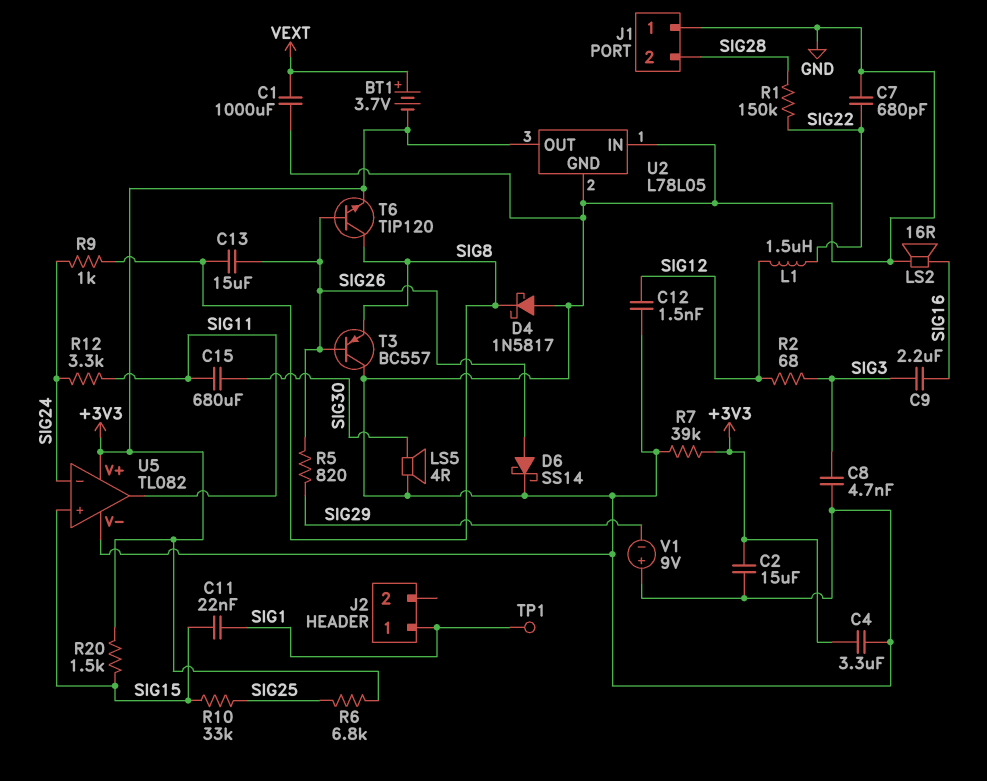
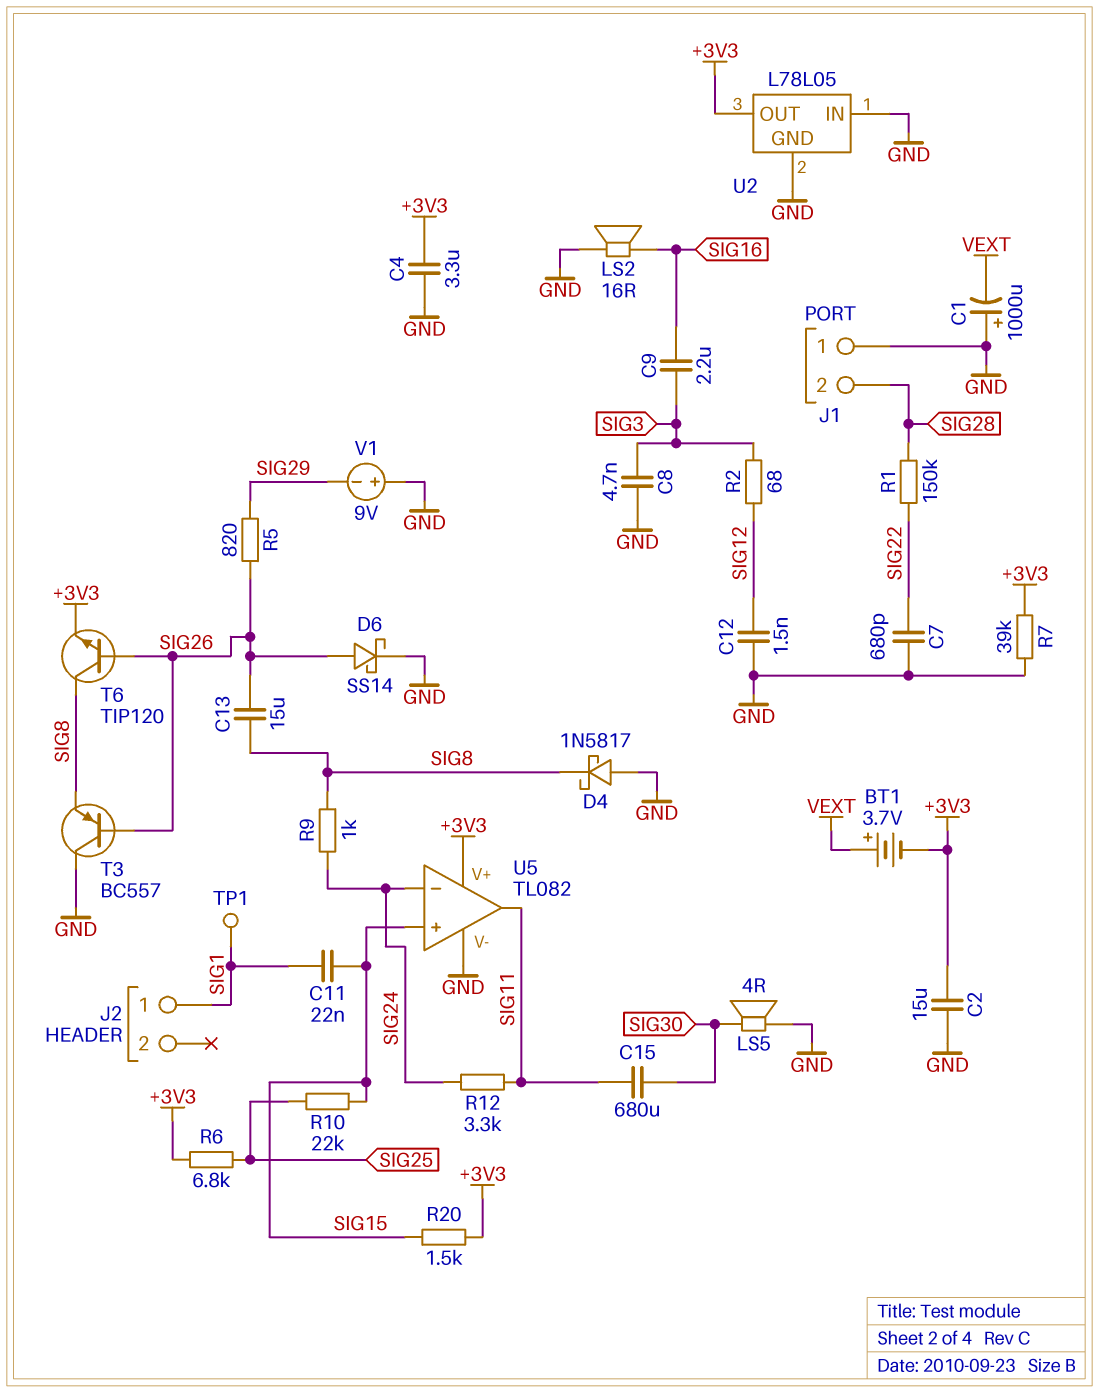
C1: 1000uF (GND, VEXT) -> 1000uF (plus GND, minus VEXT)
L1: 1.5uH (SIG12, SIG22) -> none
R10: 33k (SIG15, SIG25) -> 22k (SIG15, SIG25)

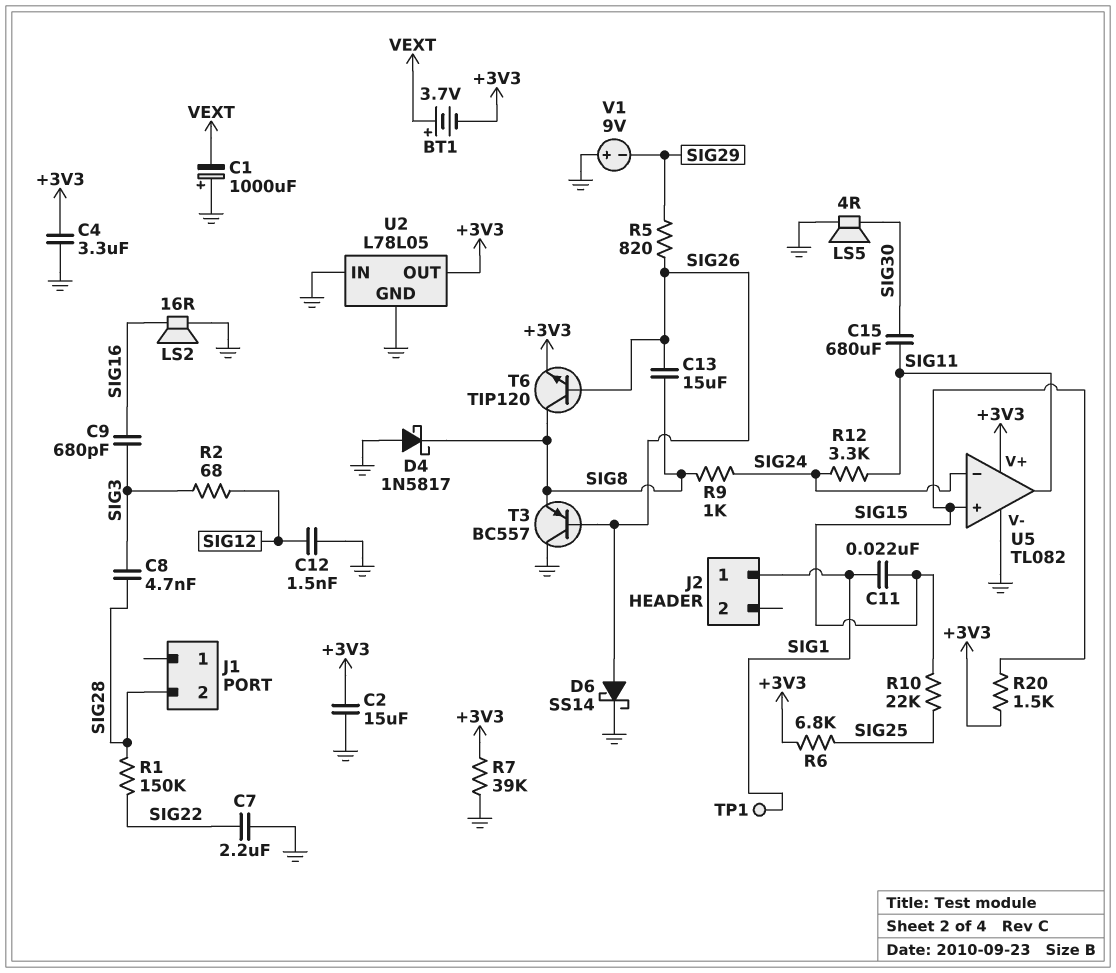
C7: 680pF (GND, SIG22) -> 2.2uF (GND, SIG22)
C8: 4.7nF (GND, SIG3) -> 4.7nF (SIG3, SIG28)
C9: 2.2uF (SIG3, SIG16) -> 680pF (SIG3, SIG16)
J1 pin 1: GND -> none

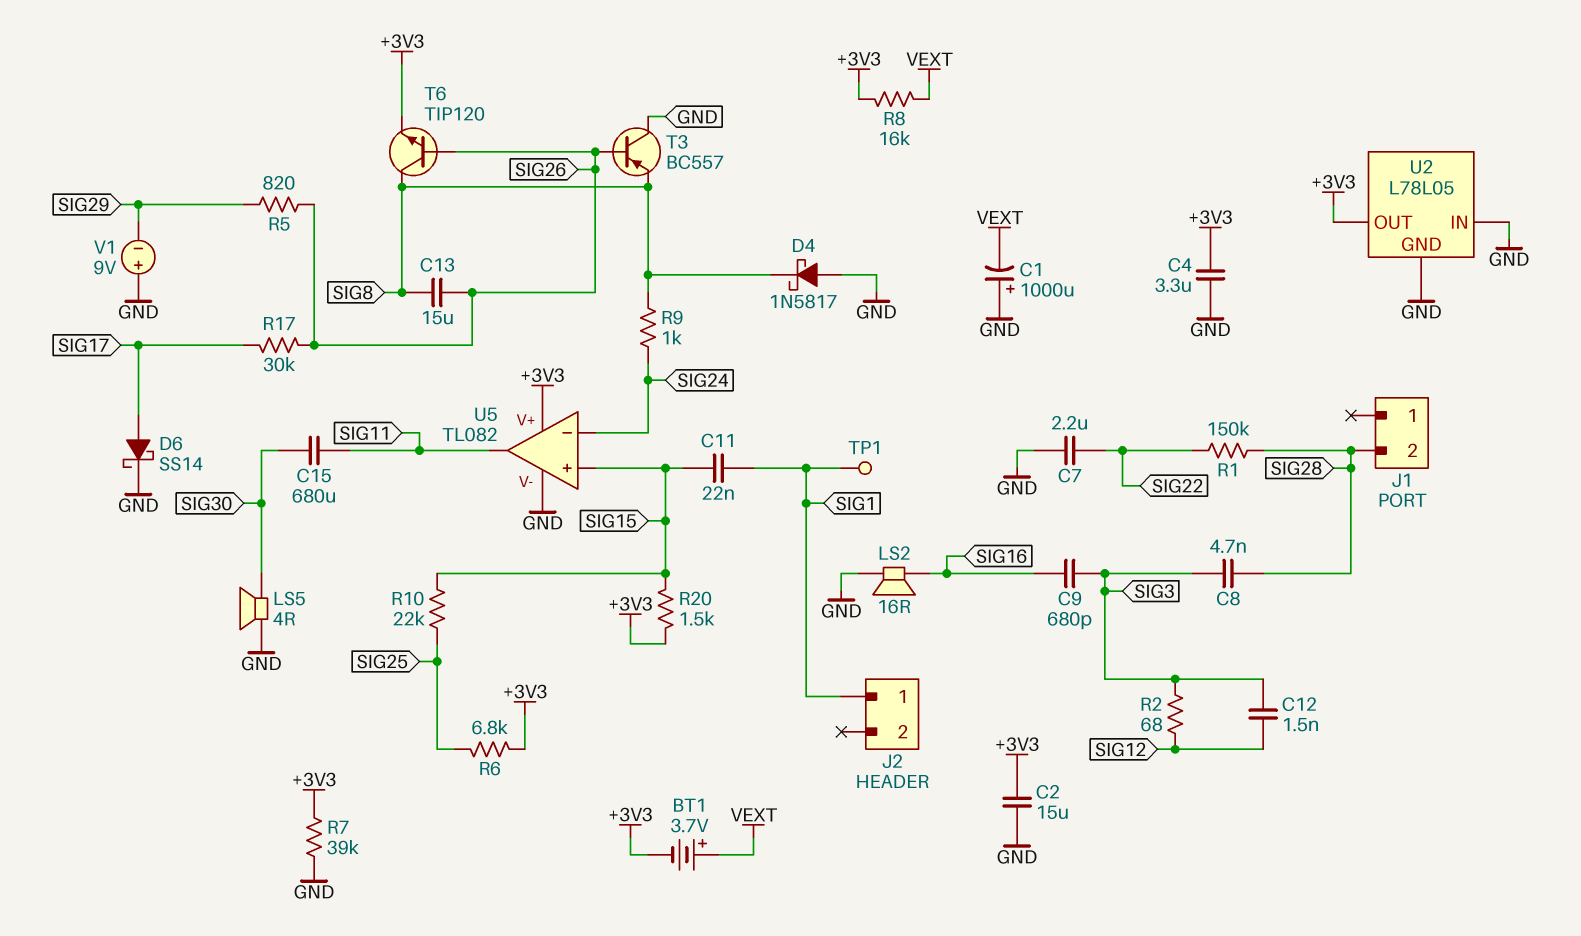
C12: 1.5nF (GND, SIG12) -> 1.5nF (SIG3, SIG12)
D6: schottky SS14 (A SIG26, K GND) -> schottky SS14 (A SIG17, K GND)
R8: none -> 16k (+3V3, VEXT)
R12: 3.3k (SIG11, SIG24) -> none
R17: none -> 30k (SIG17, SIG26)

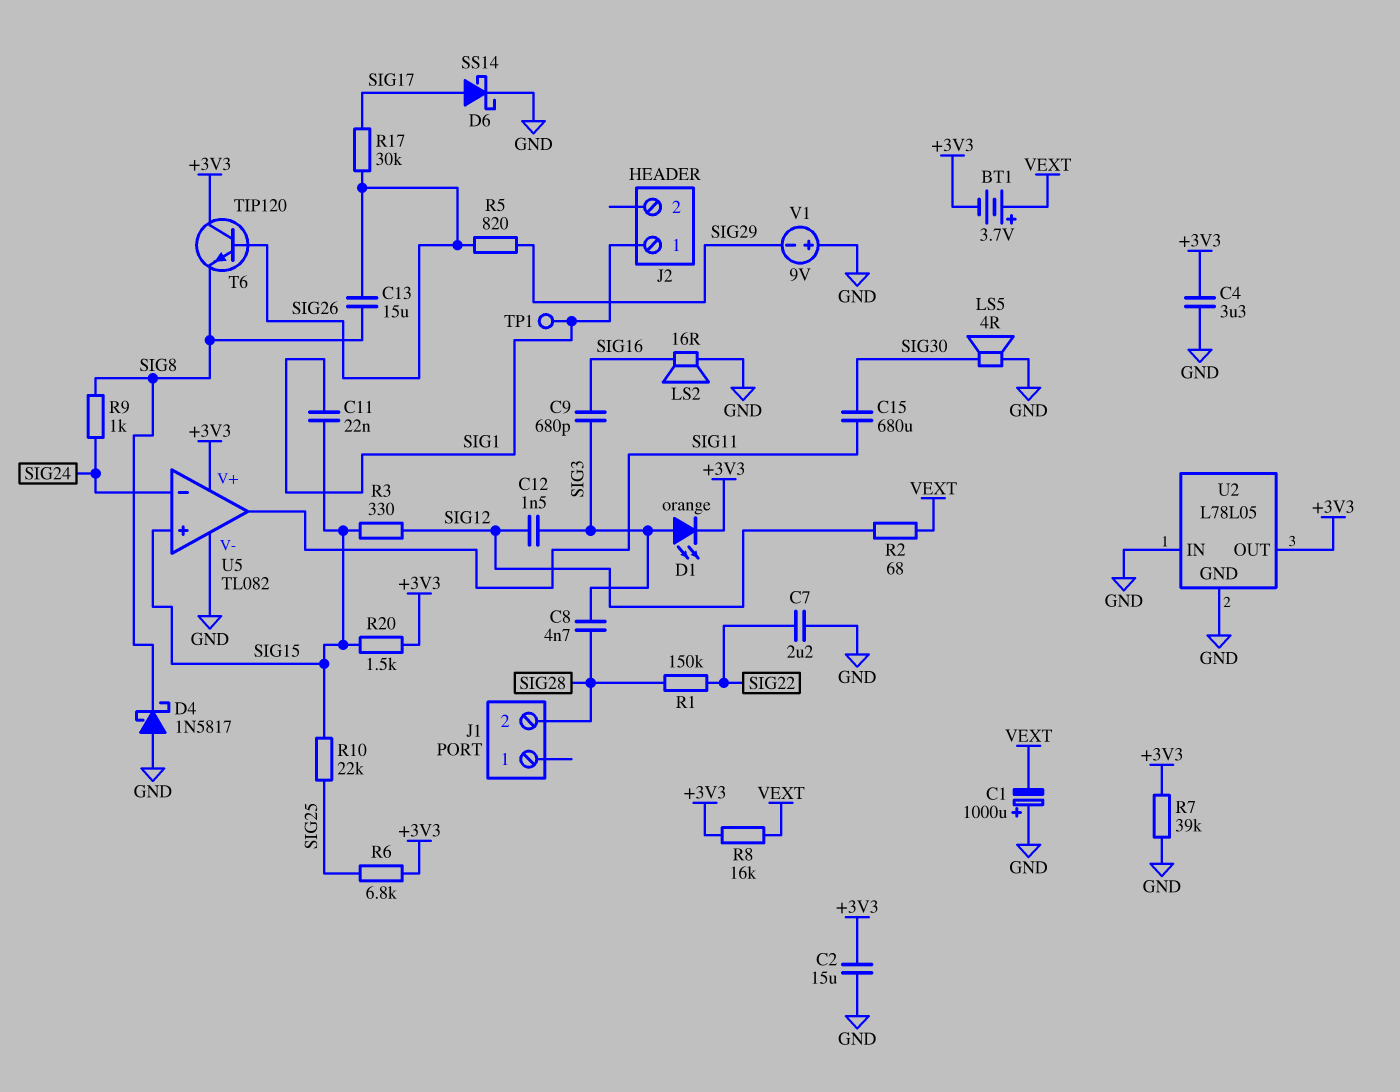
D1: none -> LED orange (A SIG3, K +3V3)
R2: 68 (SIG3, SIG12) -> 68 (SIG12, VEXT)
R3: none -> 330 (SIG12, SIG15)
T3: PNP BC557 (B SIG26, C GND, E SIG8) -> none
T6: NPN TIP120 (B SIG26, C SIG8, E +3V3) -> NPN TIP120 (B SIG26, C +3V3, E SIG8)

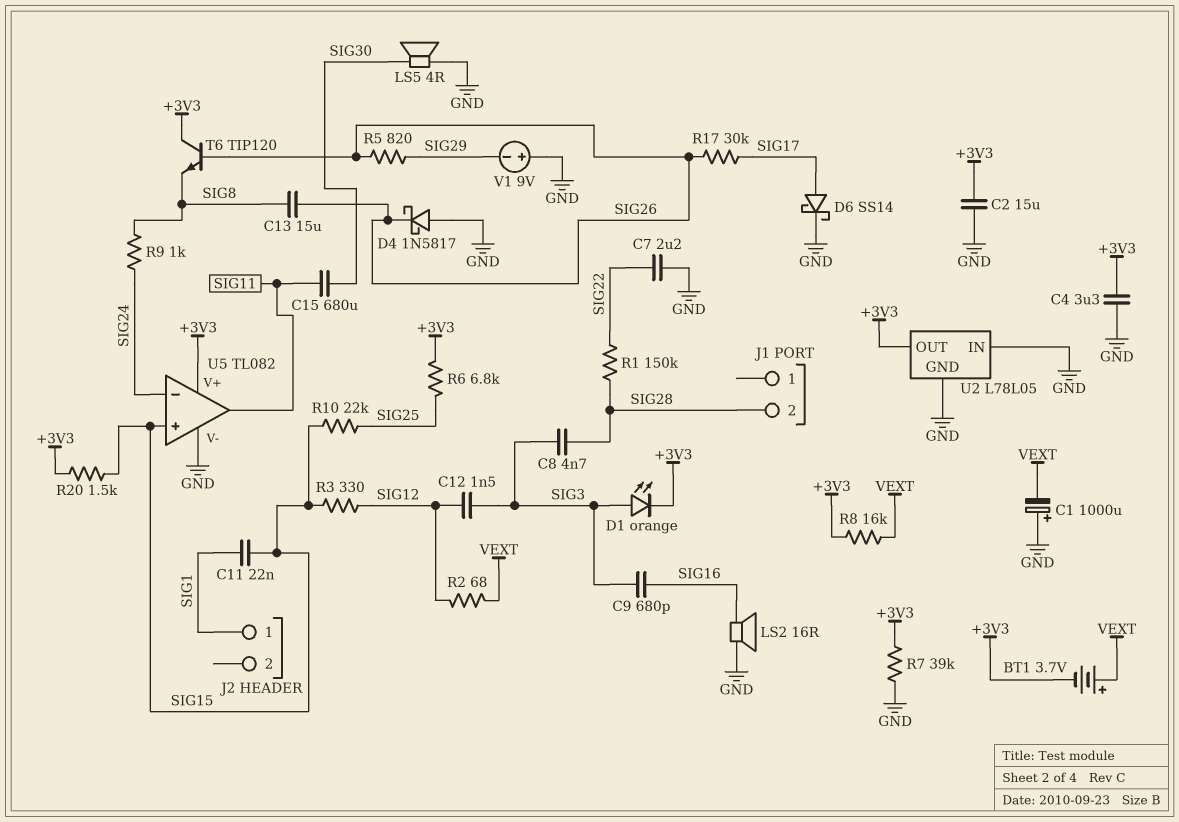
D4: schottky 1N5817 (A GND, K SIG8) -> schottky 1N5817 (A GND, K SIG26)
TP1: test point (SIG1) -> none

